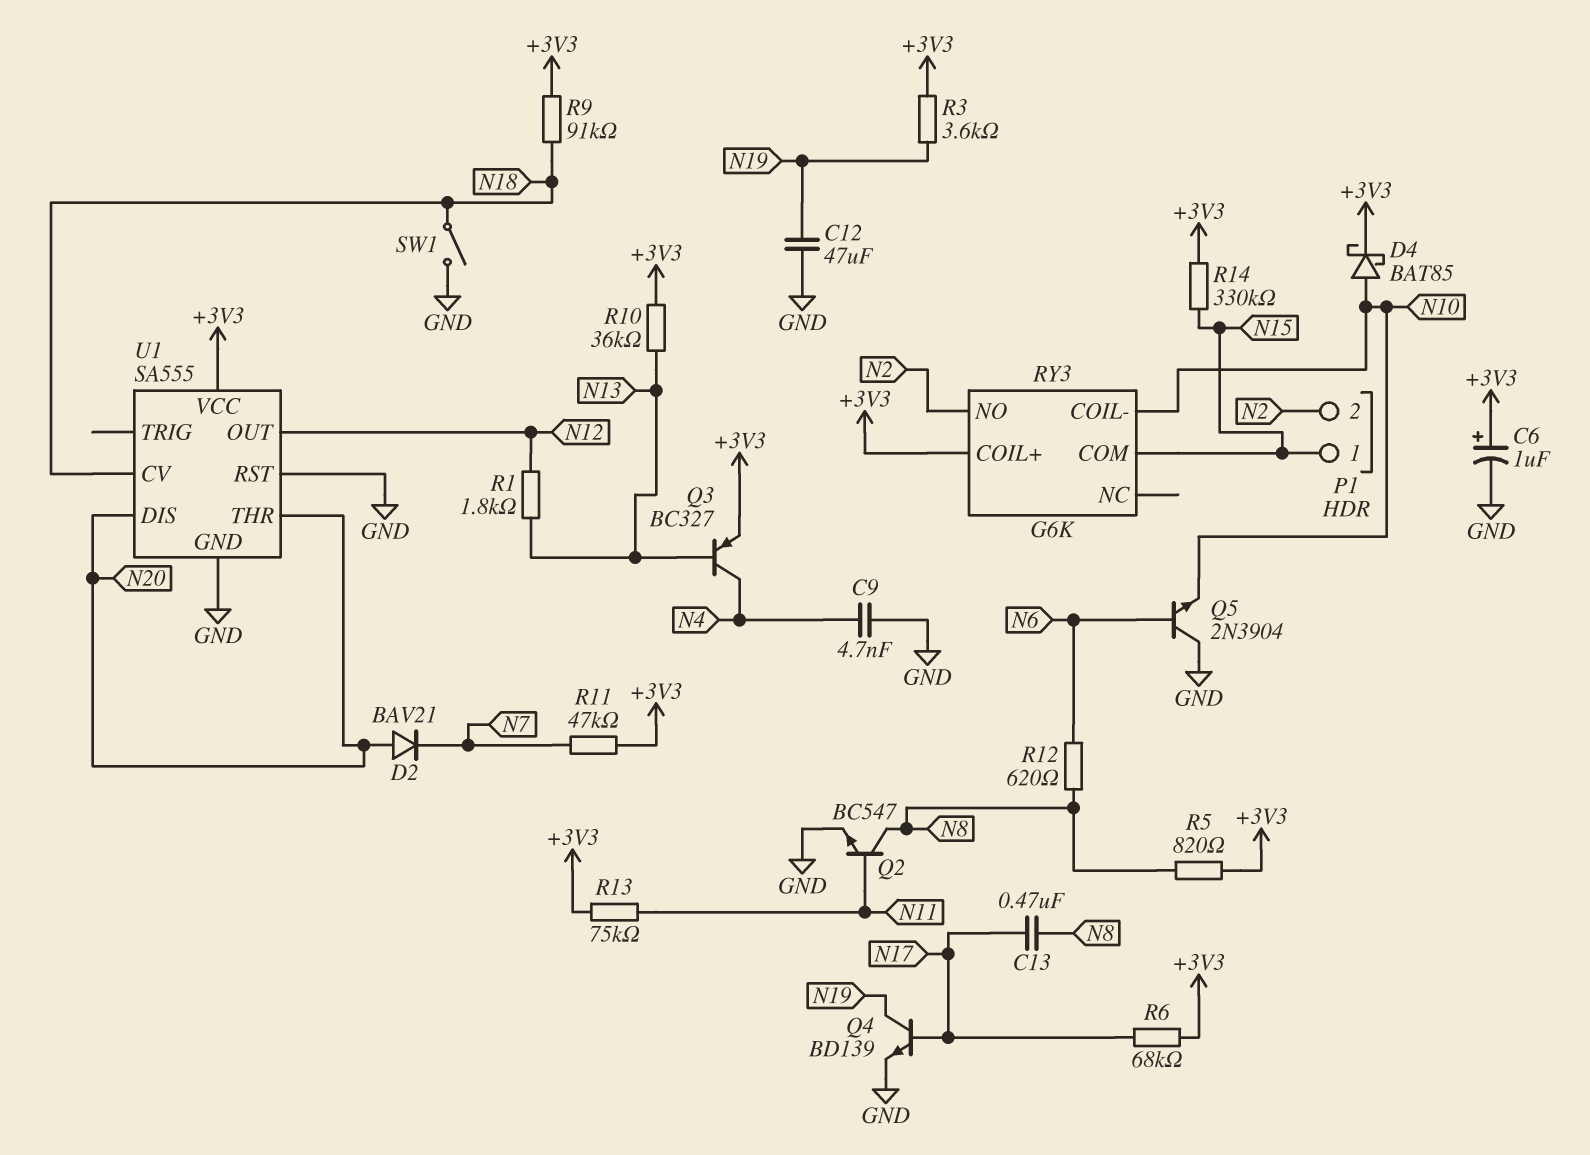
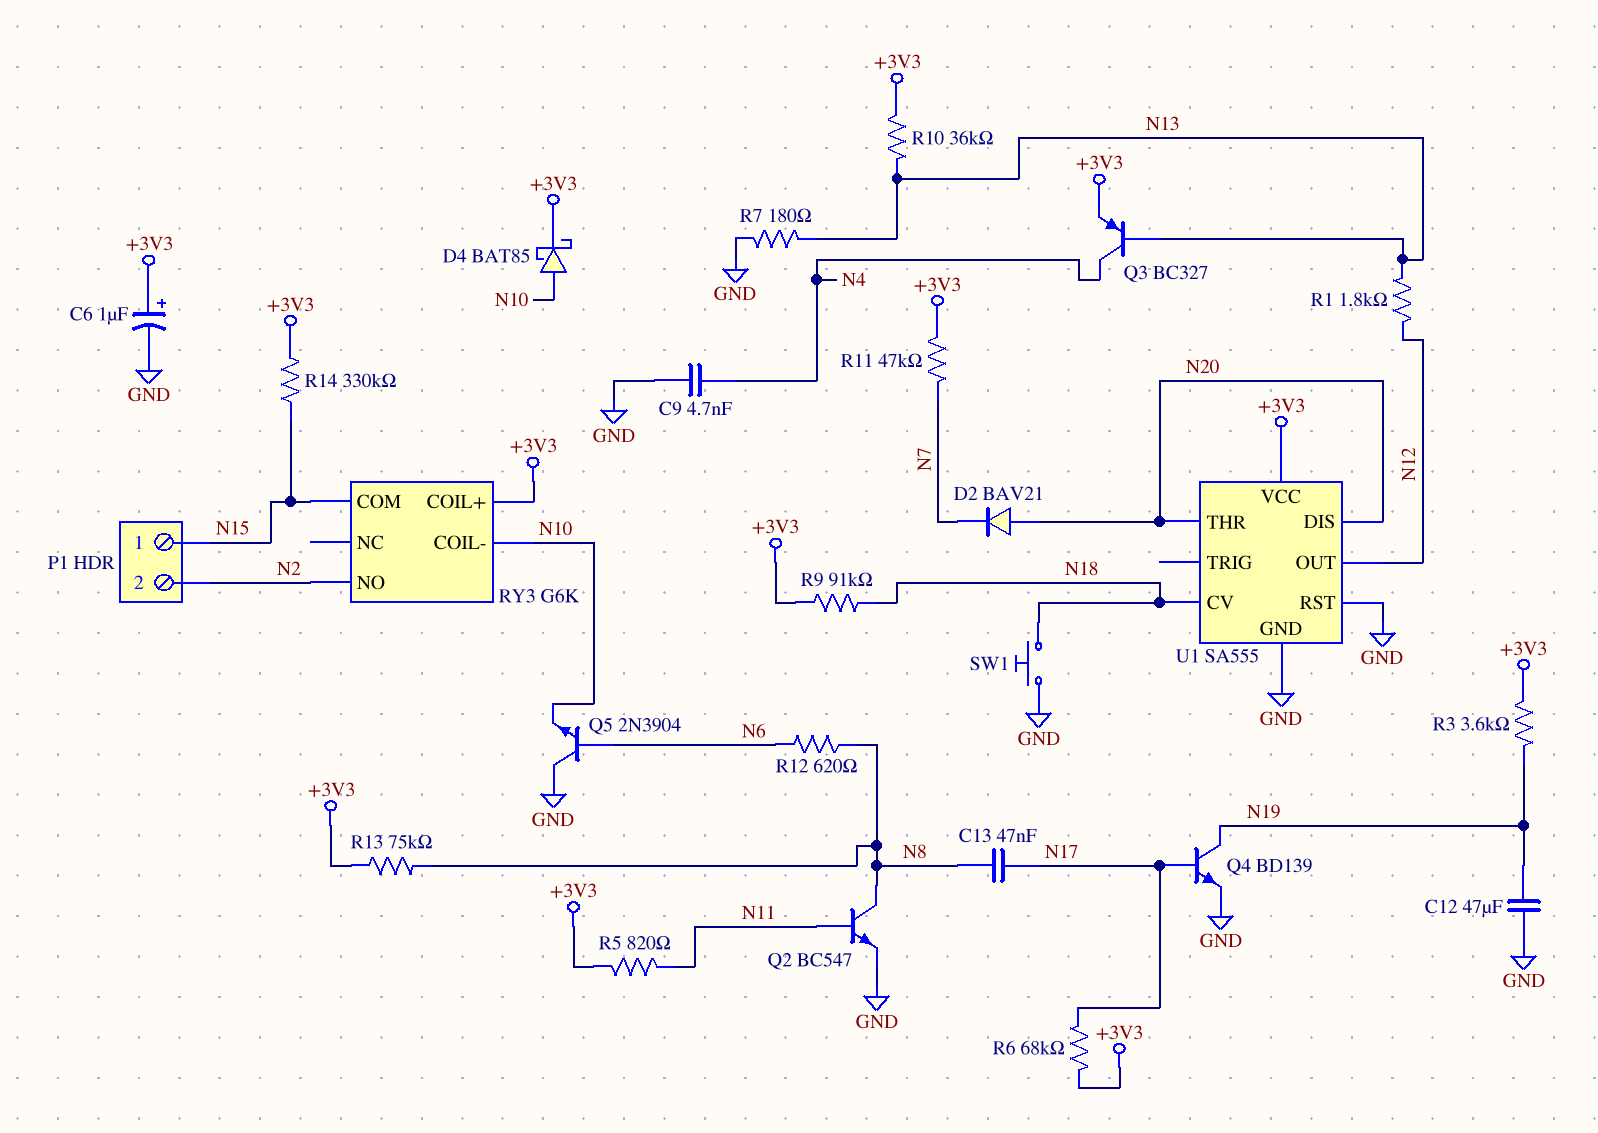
C13: 470nF (N8, N17) -> 47nF (N8, N17)
R5: 820 (+3V3, N8) -> 820 (+3V3, N11)
R7: none -> 180 (GND, N13)
R13: 75k (+3V3, N11) -> 75k (+3V3, N8)
SW1: switch (GND, N18) -> button (GND, N18)

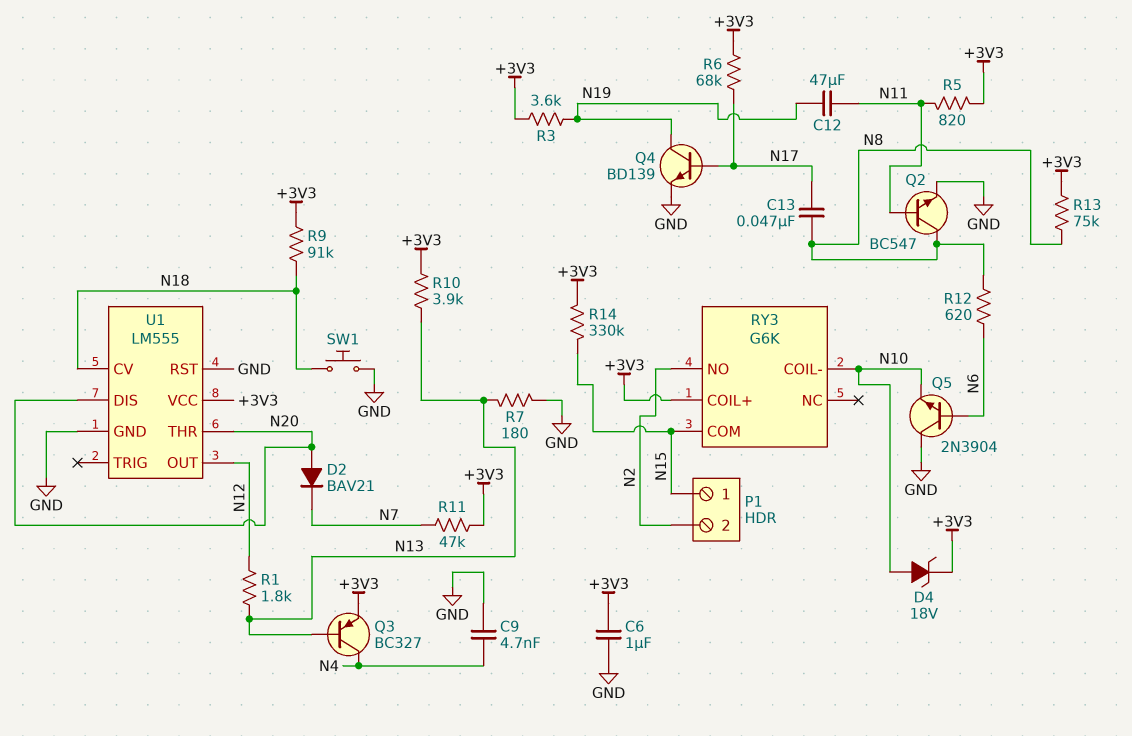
C6: 1uF (plus +3V3, minus GND) -> 1uF (+3V3, GND)
C12: 47uF (GND, N19) -> 47uF (N11, N19)
D4: schottky BAT85 (A N10, K +3V3) -> zener 18V (A N10, K +3V3)
R10: 36k (+3V3, N13) -> 3.9k (+3V3, N13)
U1: SA555 -> LM555

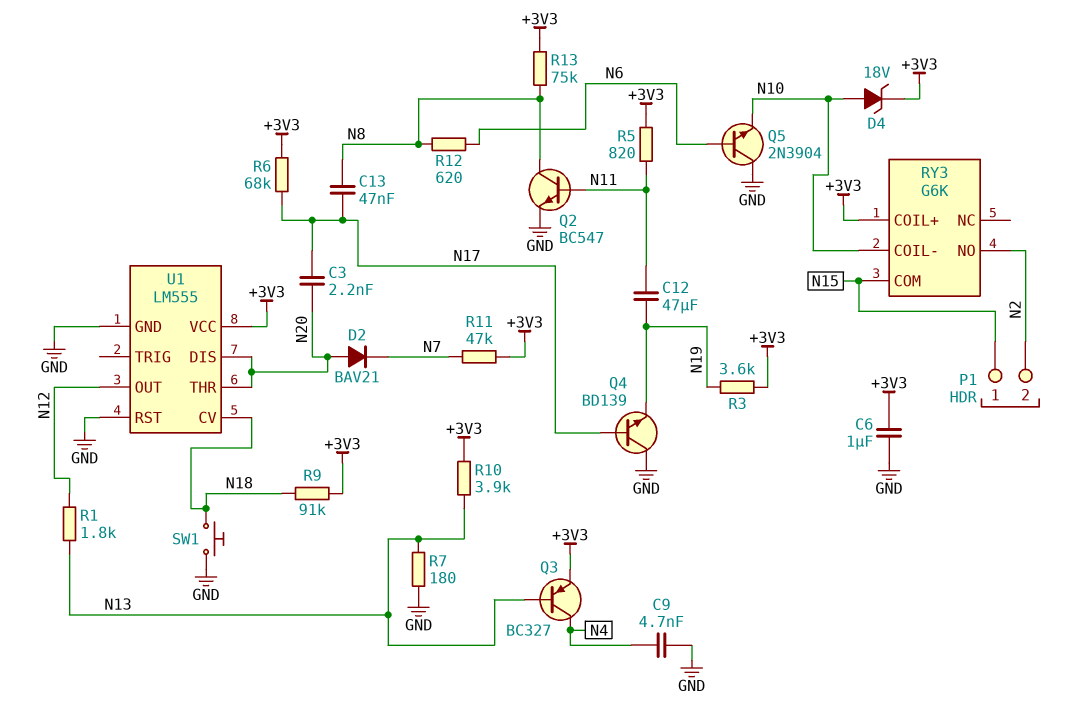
C3: none -> 2.2nF (N17, N20)
Q4: NPN BD139 (B N17, C N19, E GND) -> NPN BD139 (B N17, C GND, E N19)
R14: 330k (+3V3, N15) -> none

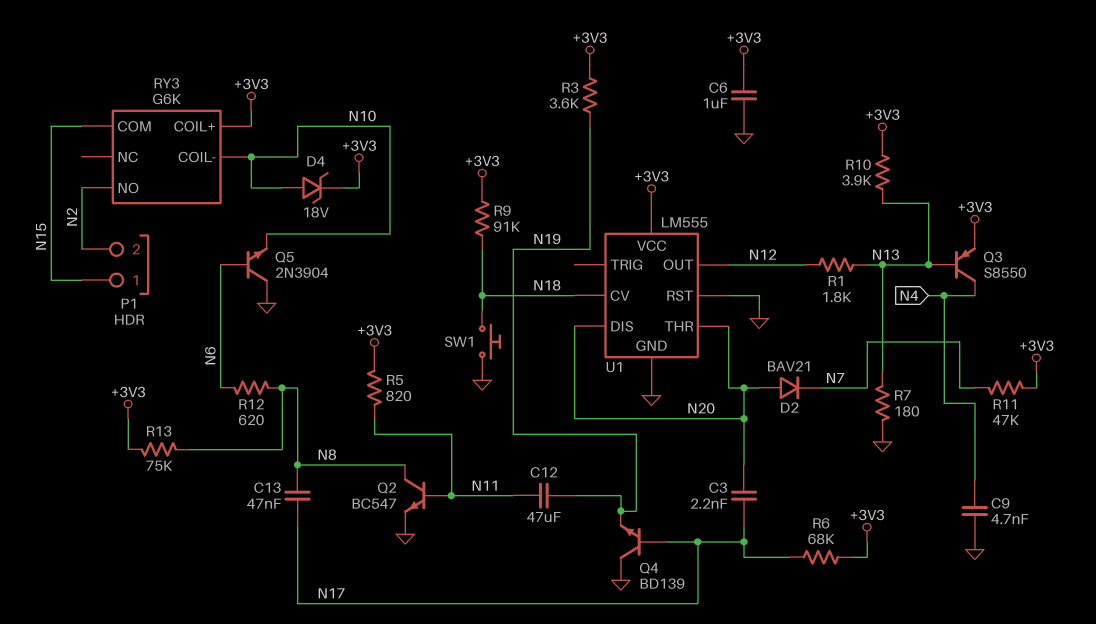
Q3: PNP BC327 (B N13, C N4, E +3V3) -> PNP S8550 (B N13, C N4, E +3V3)

